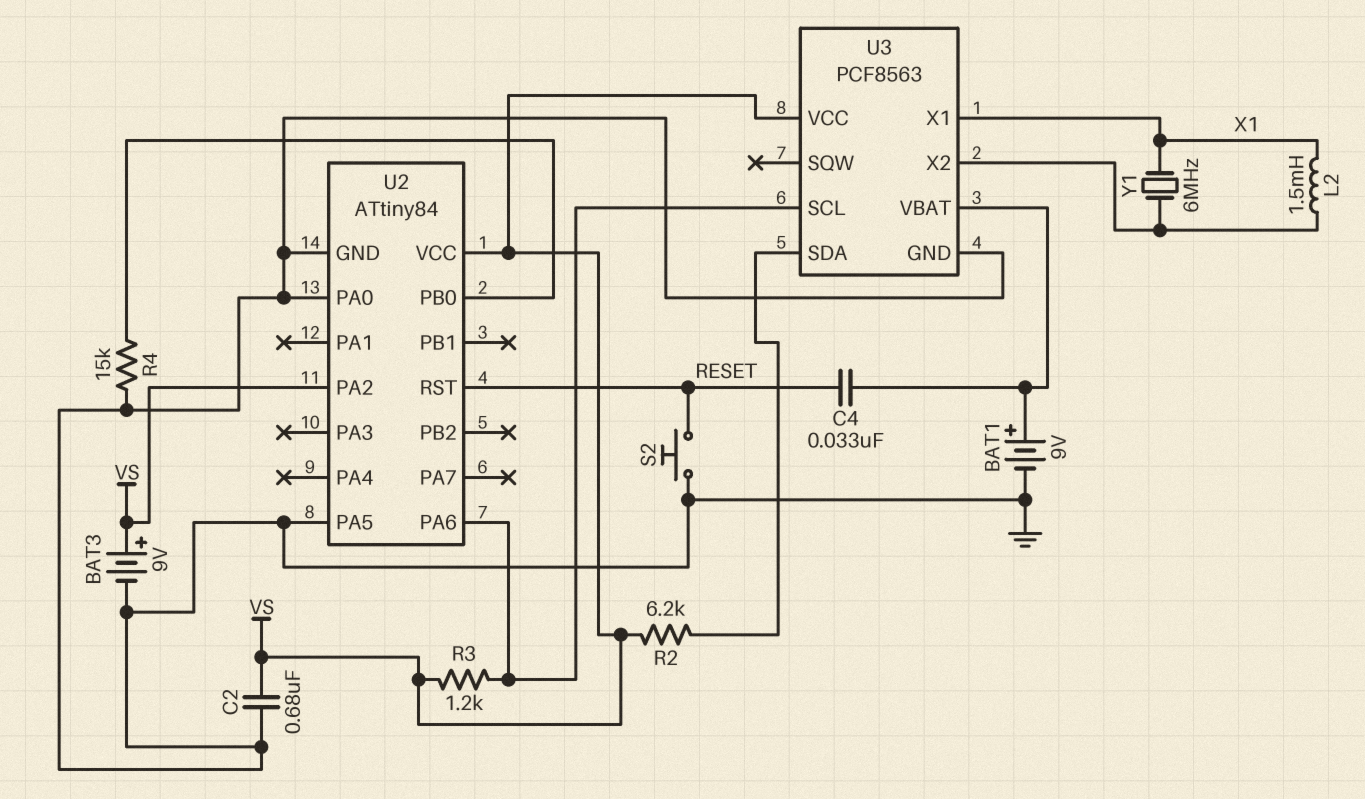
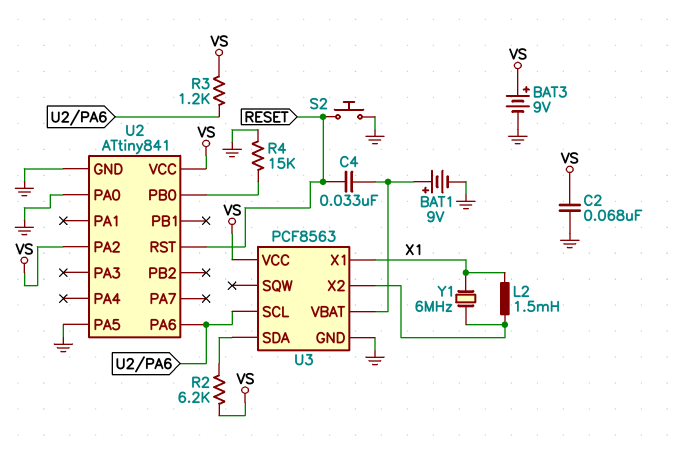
C2: 680nF (GND, VS) -> 68nF (GND, VS)
U2: ATtiny84 -> ATtiny841

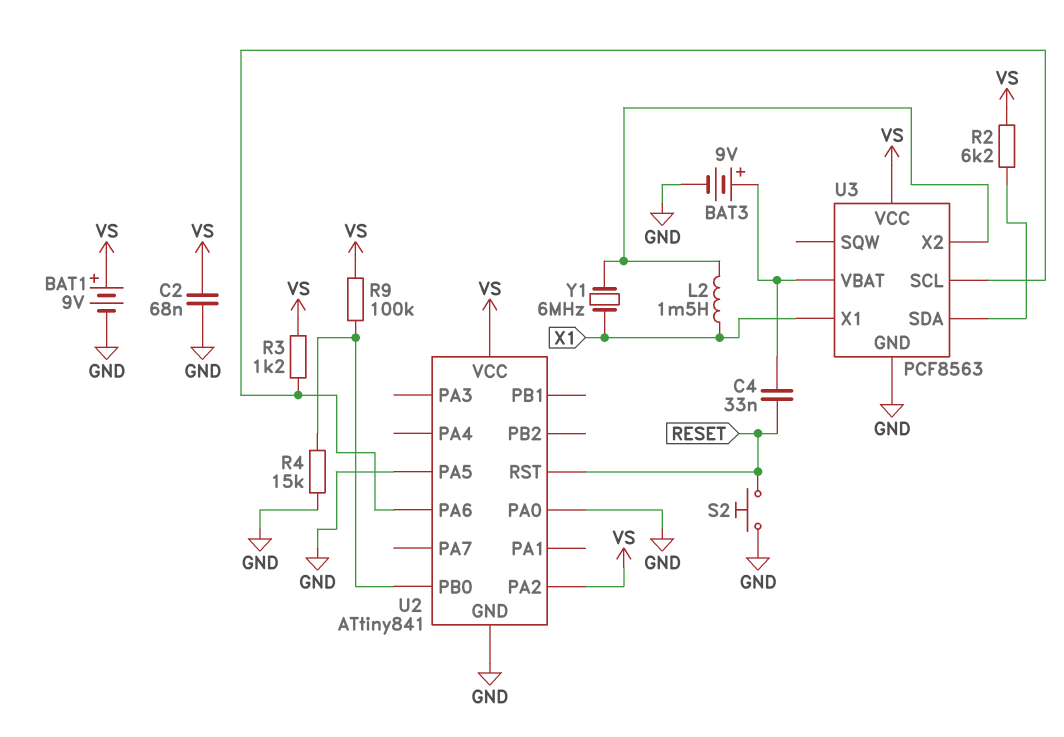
BAT1: 9V (plus U3/VBAT, minus GND) -> 9V (plus VS, minus GND)
BAT3: 9V (plus VS, minus GND) -> 9V (plus U3/VBAT, minus GND)
R9: none -> 100k (U2/PB0, VS)

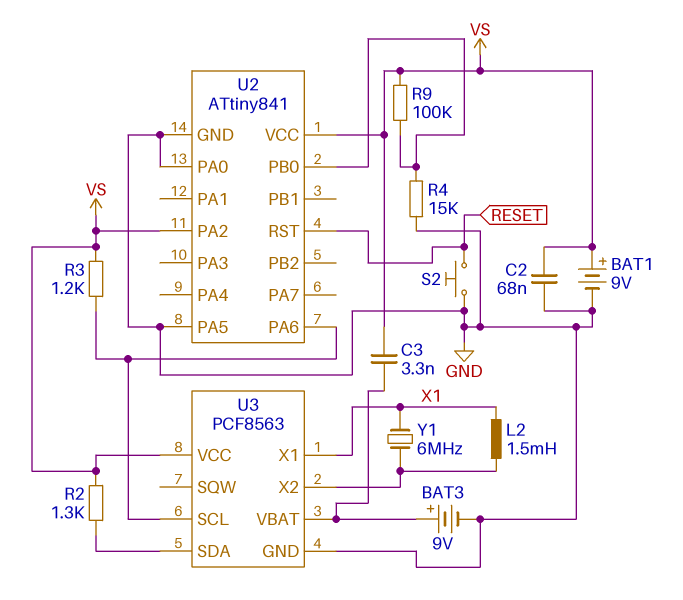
C3: none -> 3.3nF (U3/VBAT, VS)
C4: 33nF (RESET, U3/VBAT) -> none
R2: 6.2k (U3/SDA, VS) -> 1.3k (U3/SDA, VS)

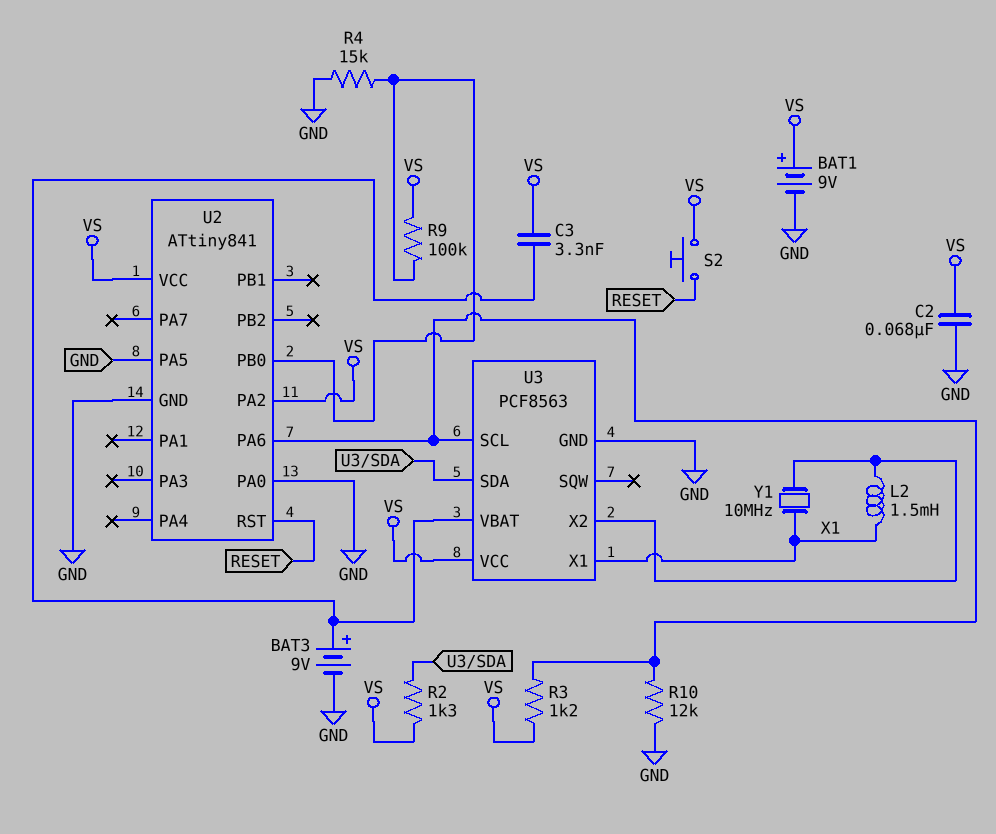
R10: none -> 12k (GND, U2/PA6)
S2: button (GND, RESET) -> button (RESET, VS)
Y1: 6MHz (U3/X2, X1) -> 10MHz (U3/X2, X1)

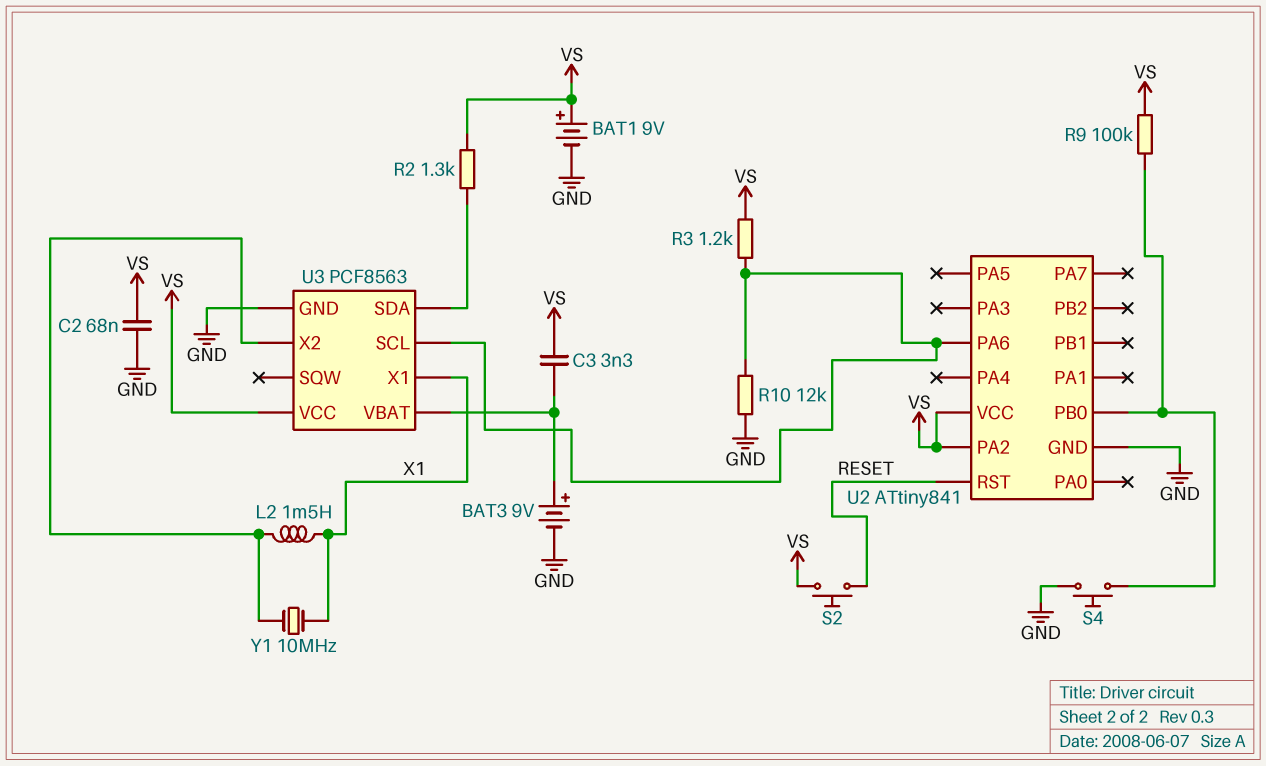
R4: 15k (GND, U2/PB0) -> none
S4: none -> button (GND, U2/PB0)
U2 pin PA0: GND -> none
U2 pin PA5: GND -> none

